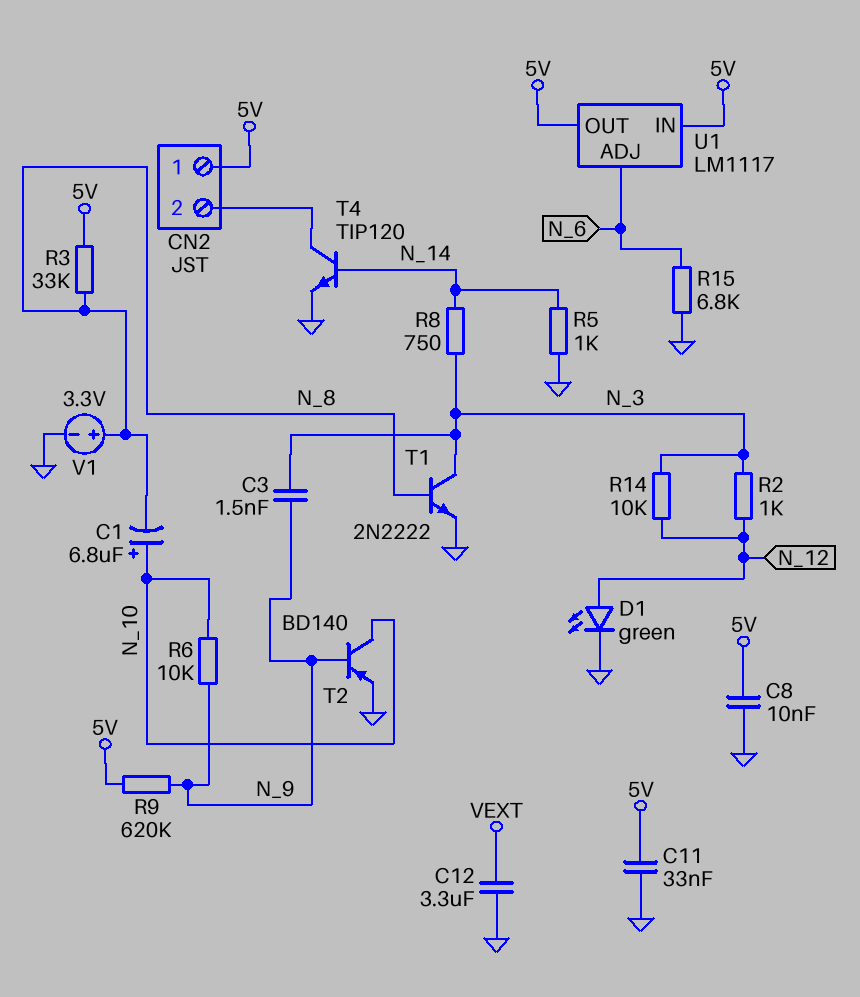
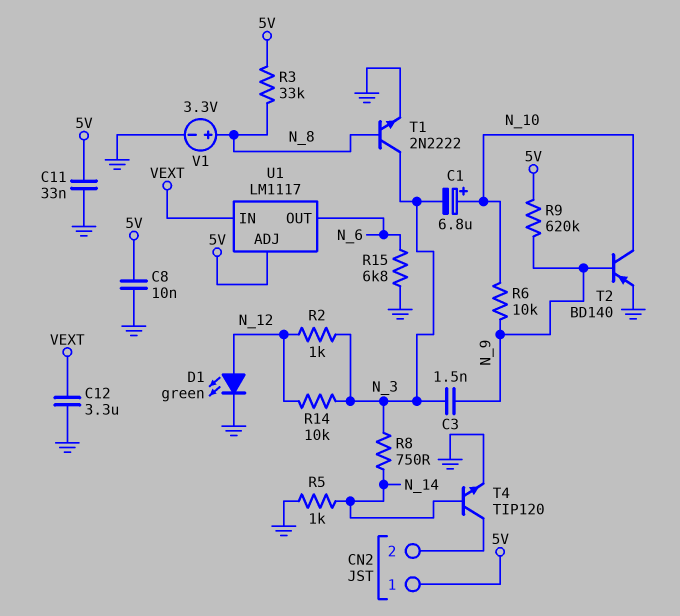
C1: 6.8uF (plus N_10, minus N_8) -> 6.8uF (plus N_10, minus N_3)
U1 pin ADJ: N_6 -> 5V
U1 pin IN: 5V -> VEXT
U1 pin OUT: 5V -> N_6

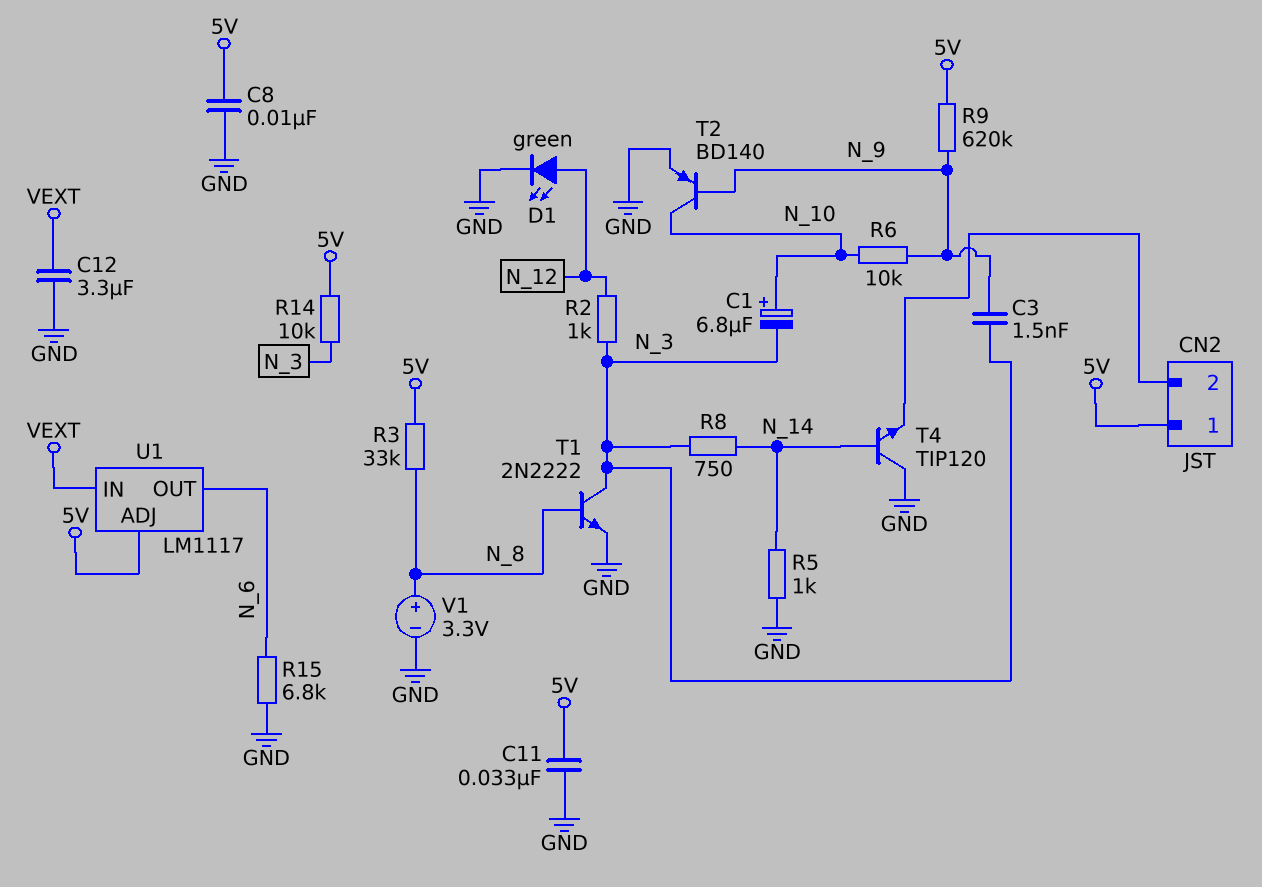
R14: 10k (N_3, N_12) -> 10k (5V, N_3)
T4: NPN TIP120 (B N_14, C CN2/2, E GND) -> NPN TIP120 (B N_14, C GND, E CN2/2)

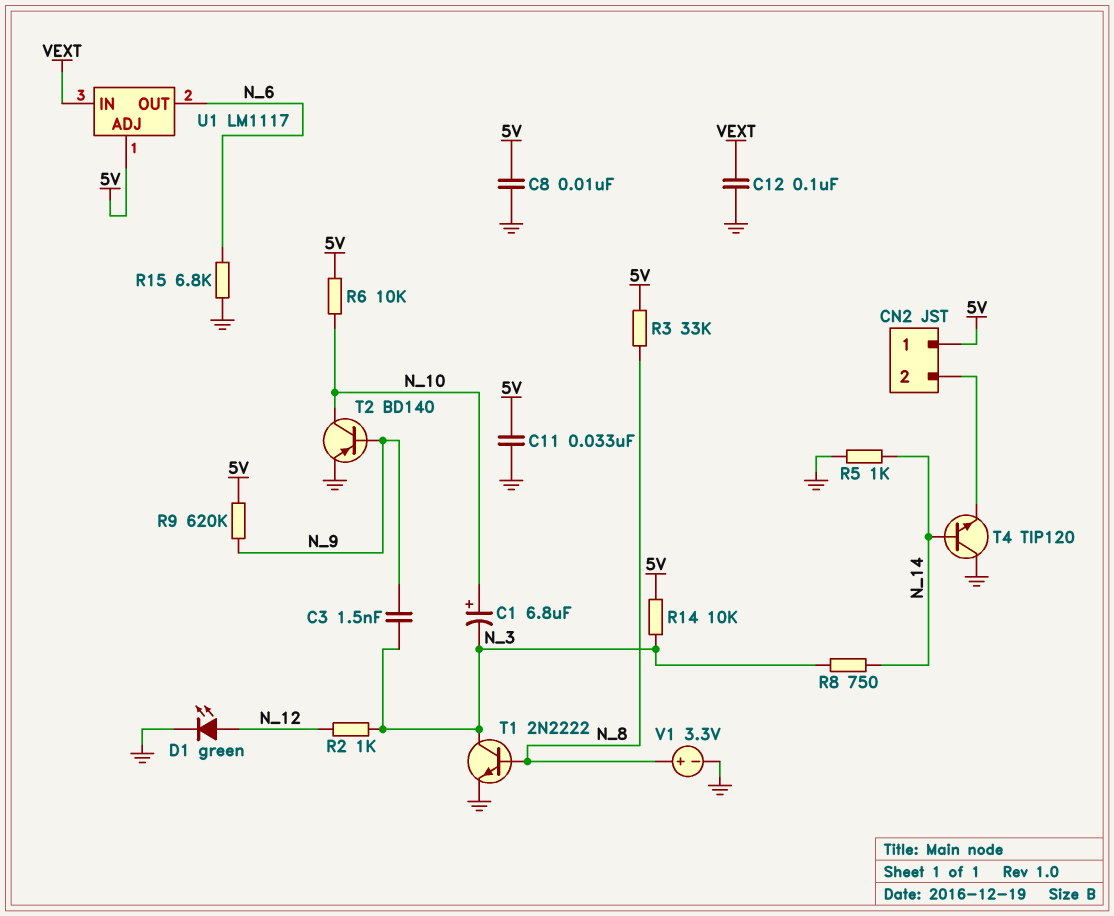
C12: 3.3uF (GND, VEXT) -> 100nF (GND, VEXT)
R6: 10k (N_9, N_10) -> 10k (5V, N_10)

